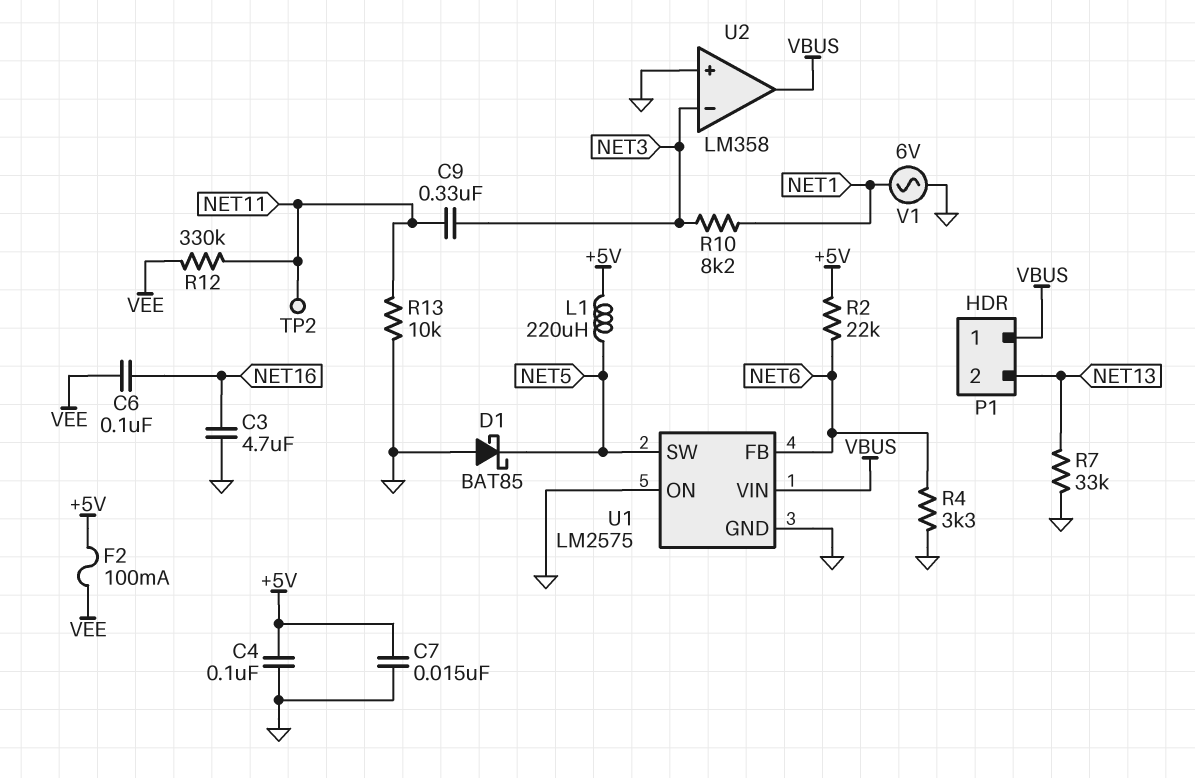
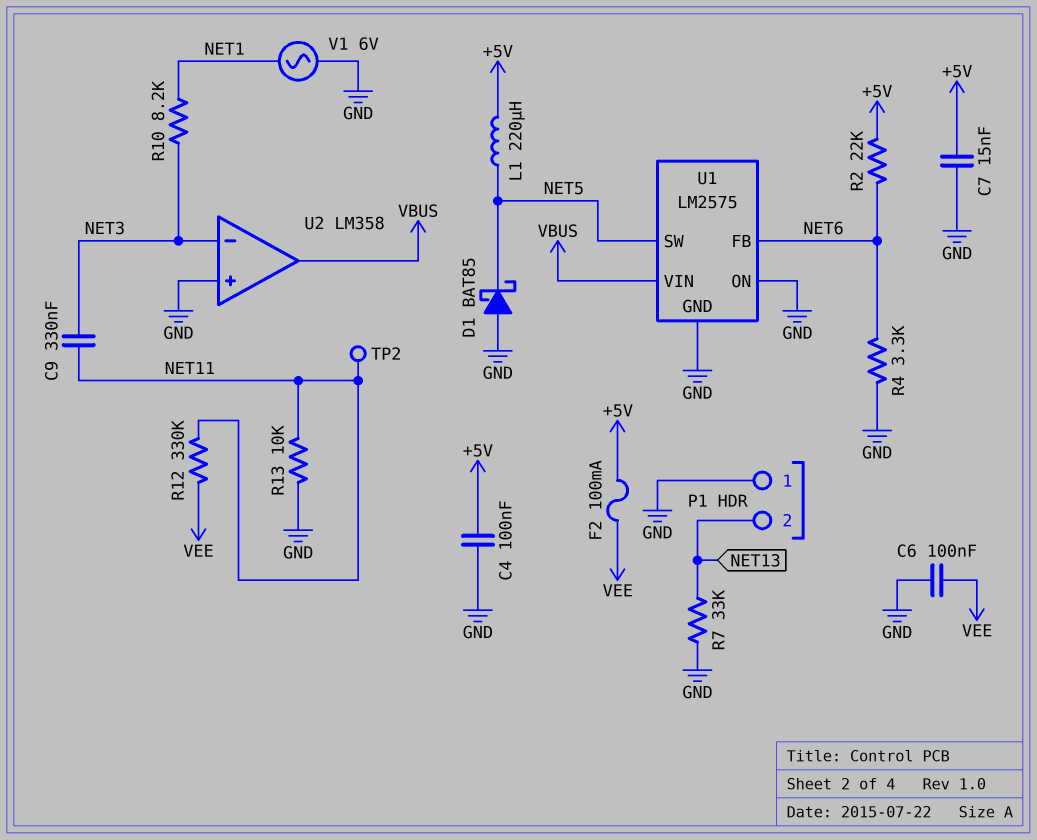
C3: 4.7uF (GND, NET16) -> none
C6: 100nF (NET16, VEE) -> 100nF (GND, VEE)
P1 pin 1: VBUS -> GND

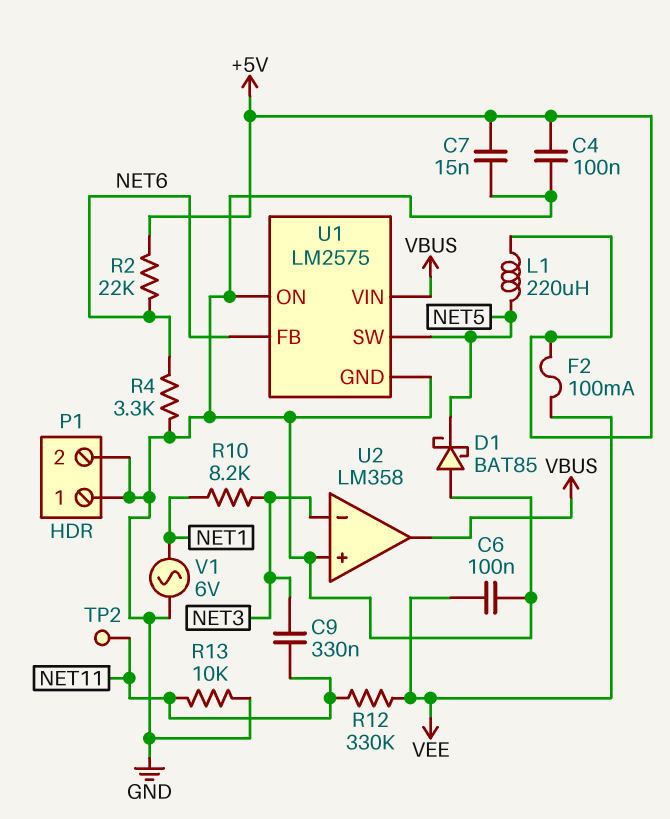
P1 pin 2: NET13 -> GND
R7: 33k (GND, NET13) -> none

